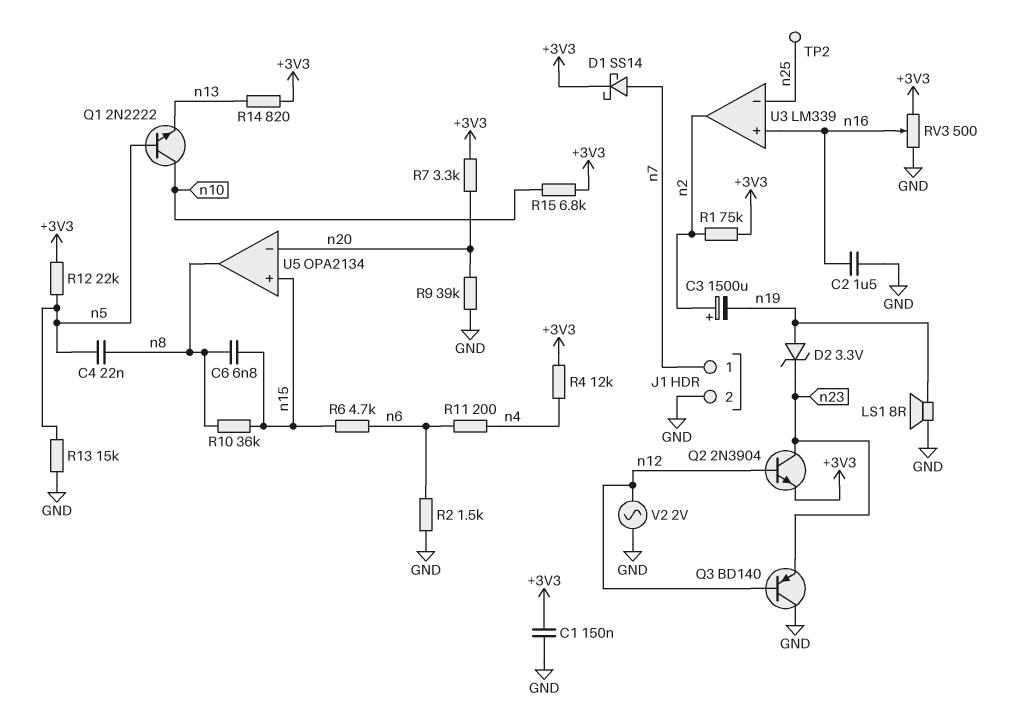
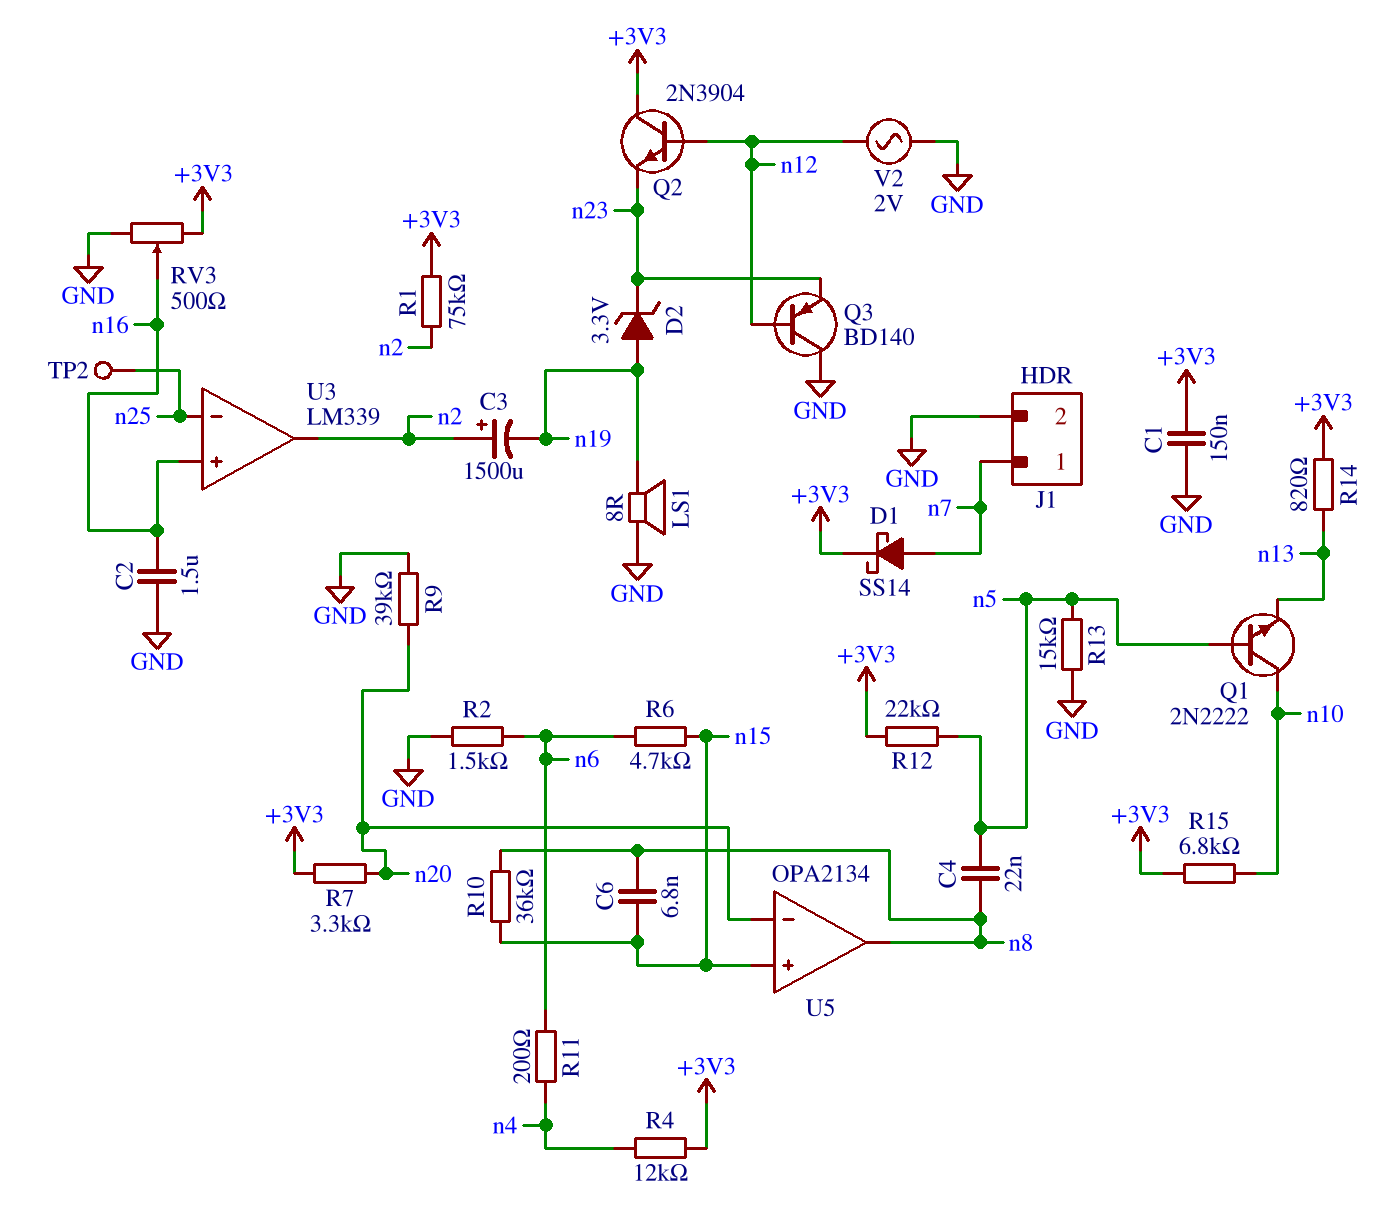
Q2: NPN 2N3904 (B n12, C n23, E +3V3) -> NPN 2N3904 (B n12, C +3V3, E n23)

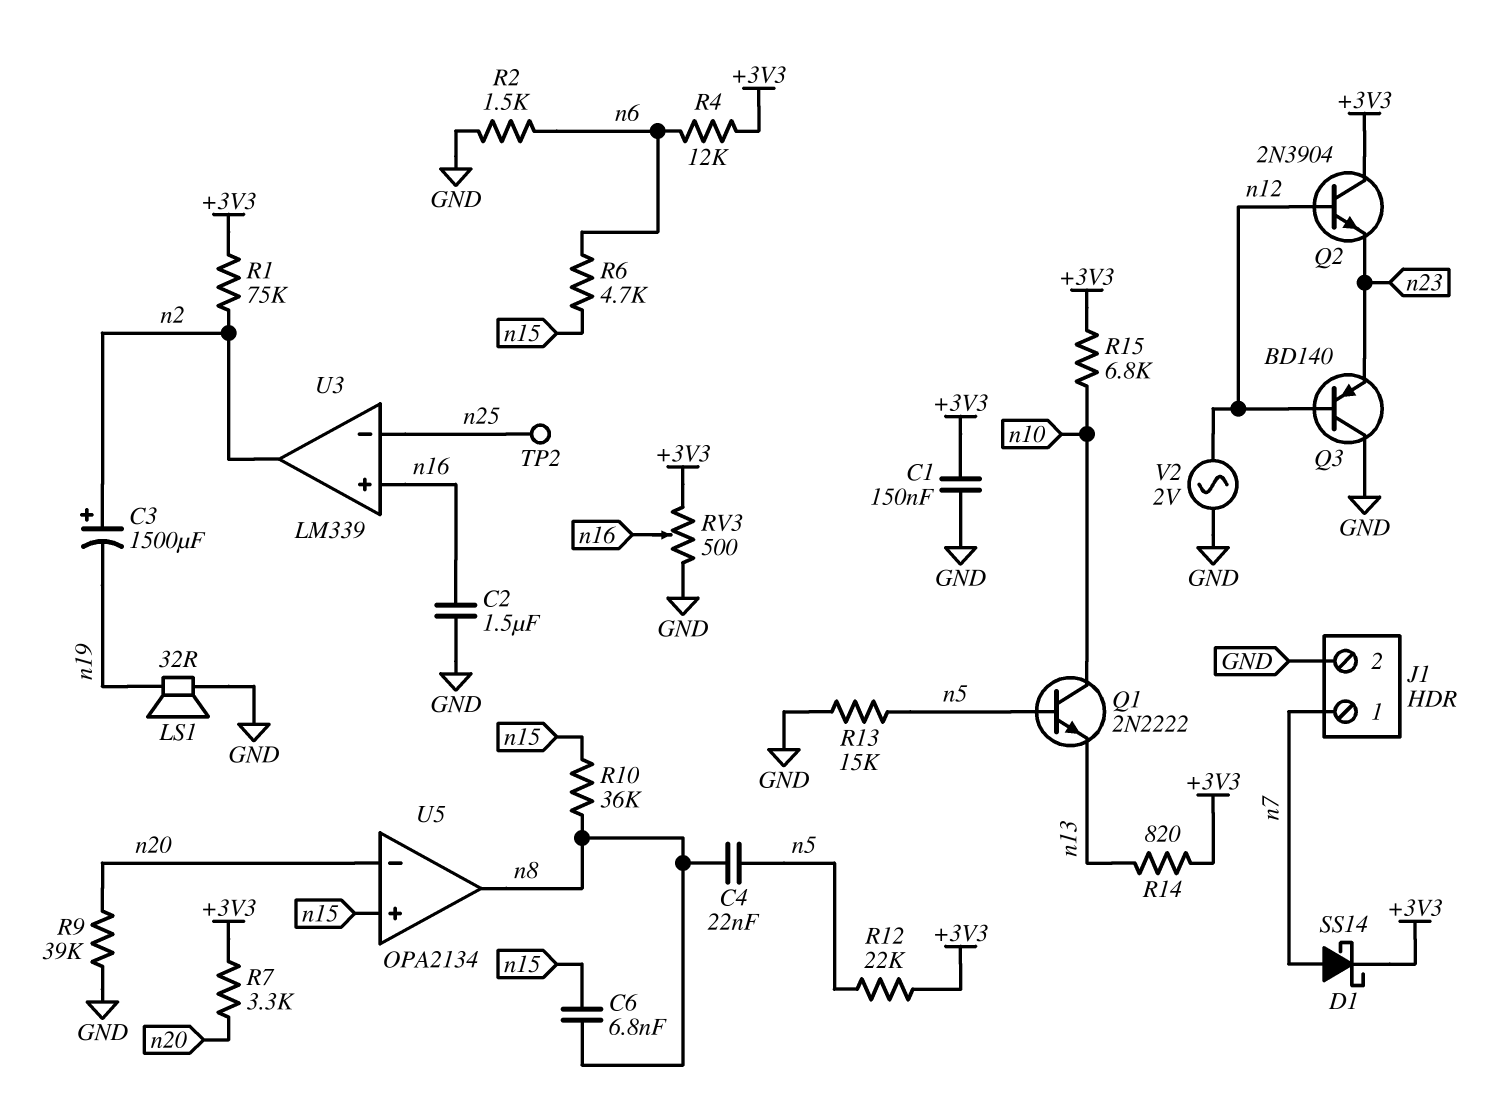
D2: zener 3.3V (A n19, K n23) -> none
LS1: speaker 8R (GND, n19) -> speaker 32R (GND, n19)
R4: 12k (+3V3, n4) -> 12k (+3V3, n6)
R11: 200 (n4, n6) -> none

